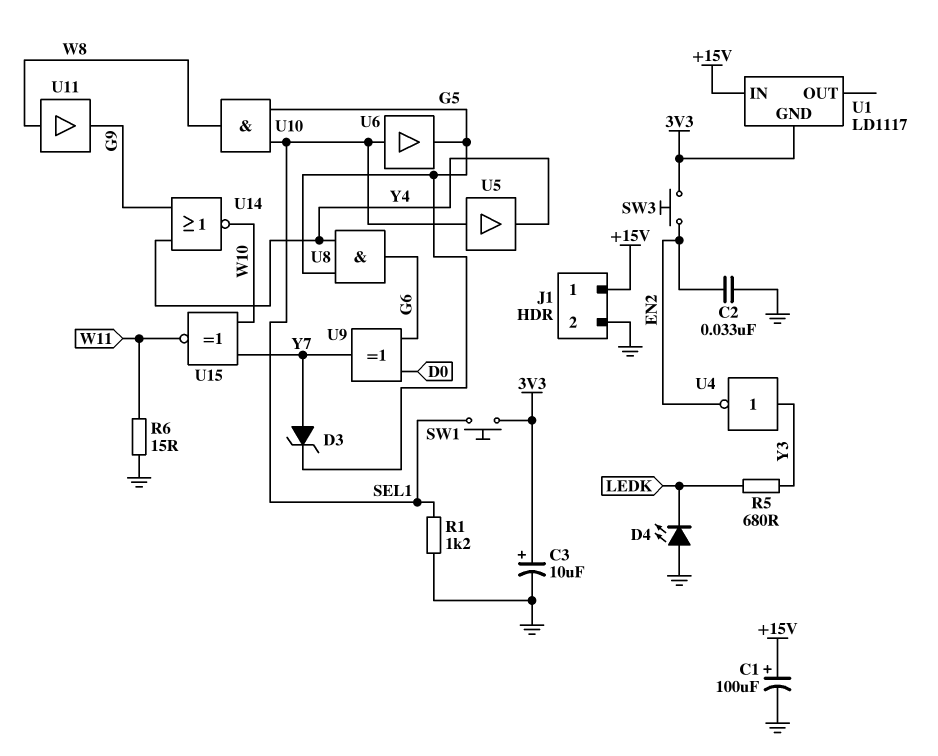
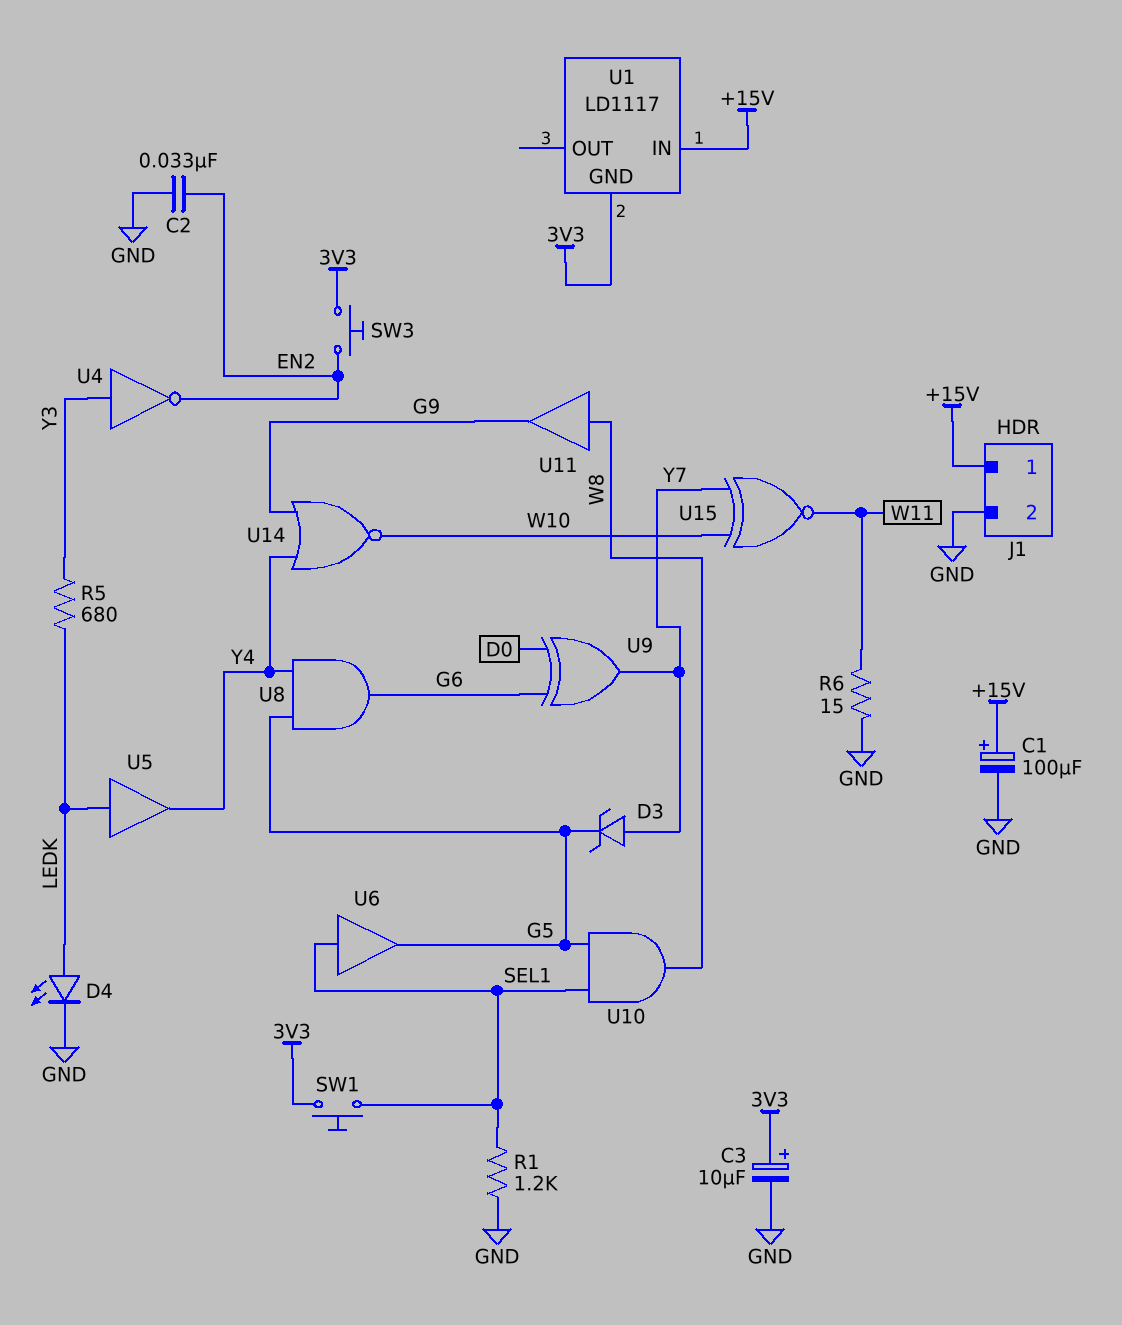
D4: LED (A GND, K LEDK) -> LED (A LEDK, K GND)
U5: buffer (in SEL1, out Y4) -> buffer (in LEDK, out Y4)

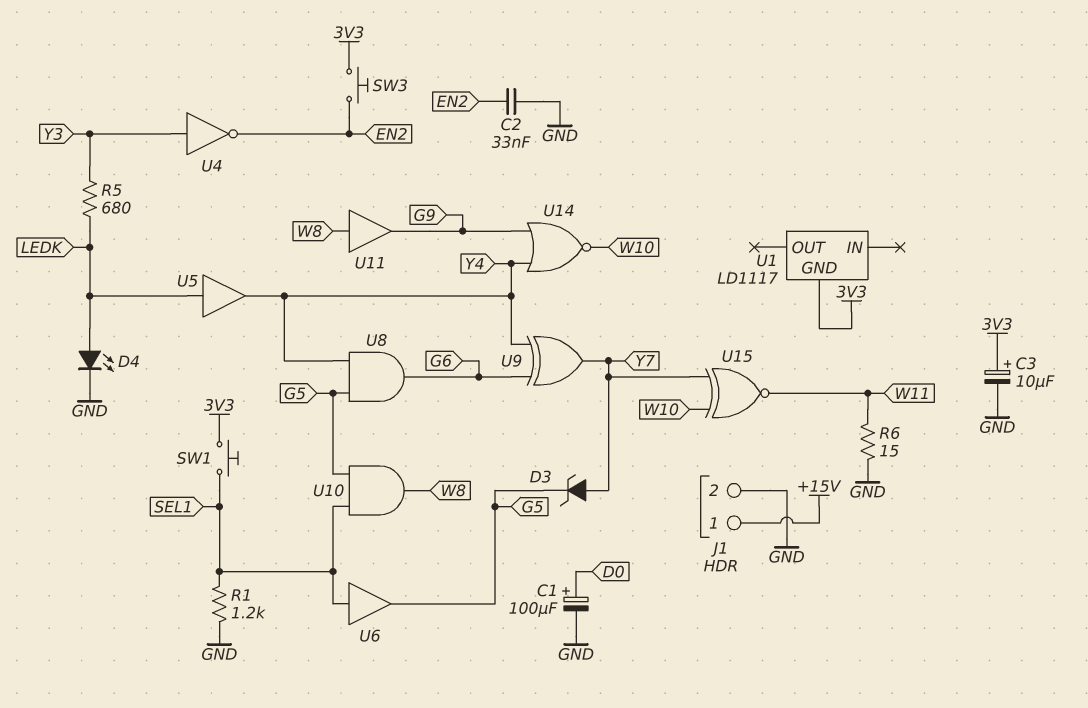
C1: 100uF (plus +15V, minus GND) -> 100uF (plus D0, minus GND)
U1 pin IN: +15V -> none
U9: XOR (in D0, in G6, out Y7) -> XOR (in G6, in Y4, out Y7)

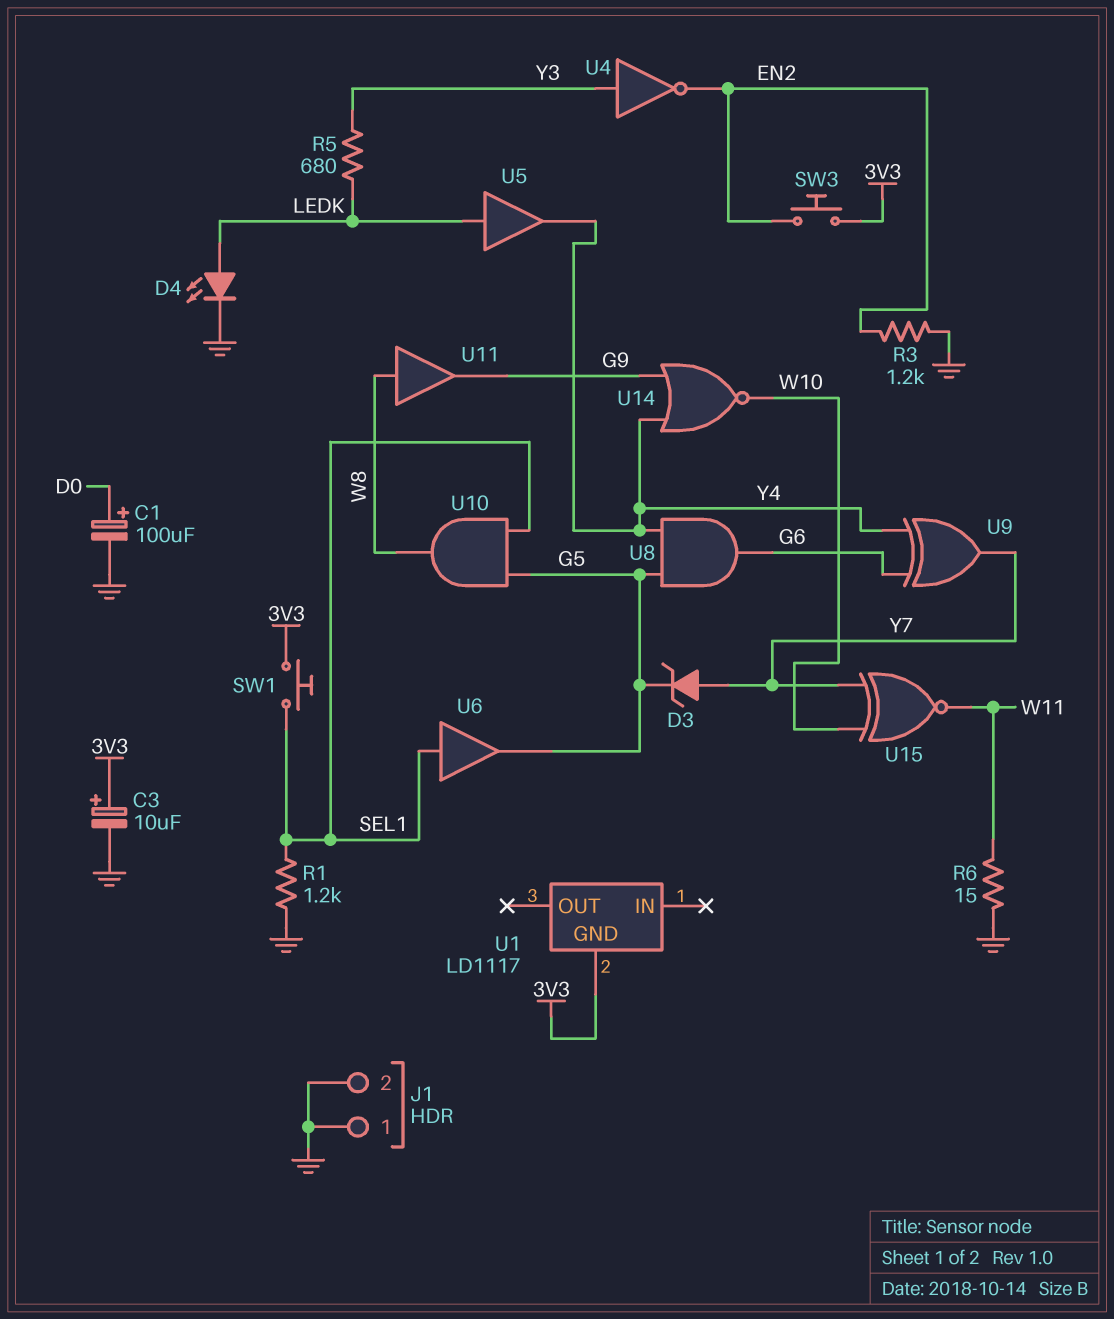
C2: 33nF (EN2, GND) -> none
J1 pin 1: +15V -> GND
R3: none -> 1.2k (EN2, GND)

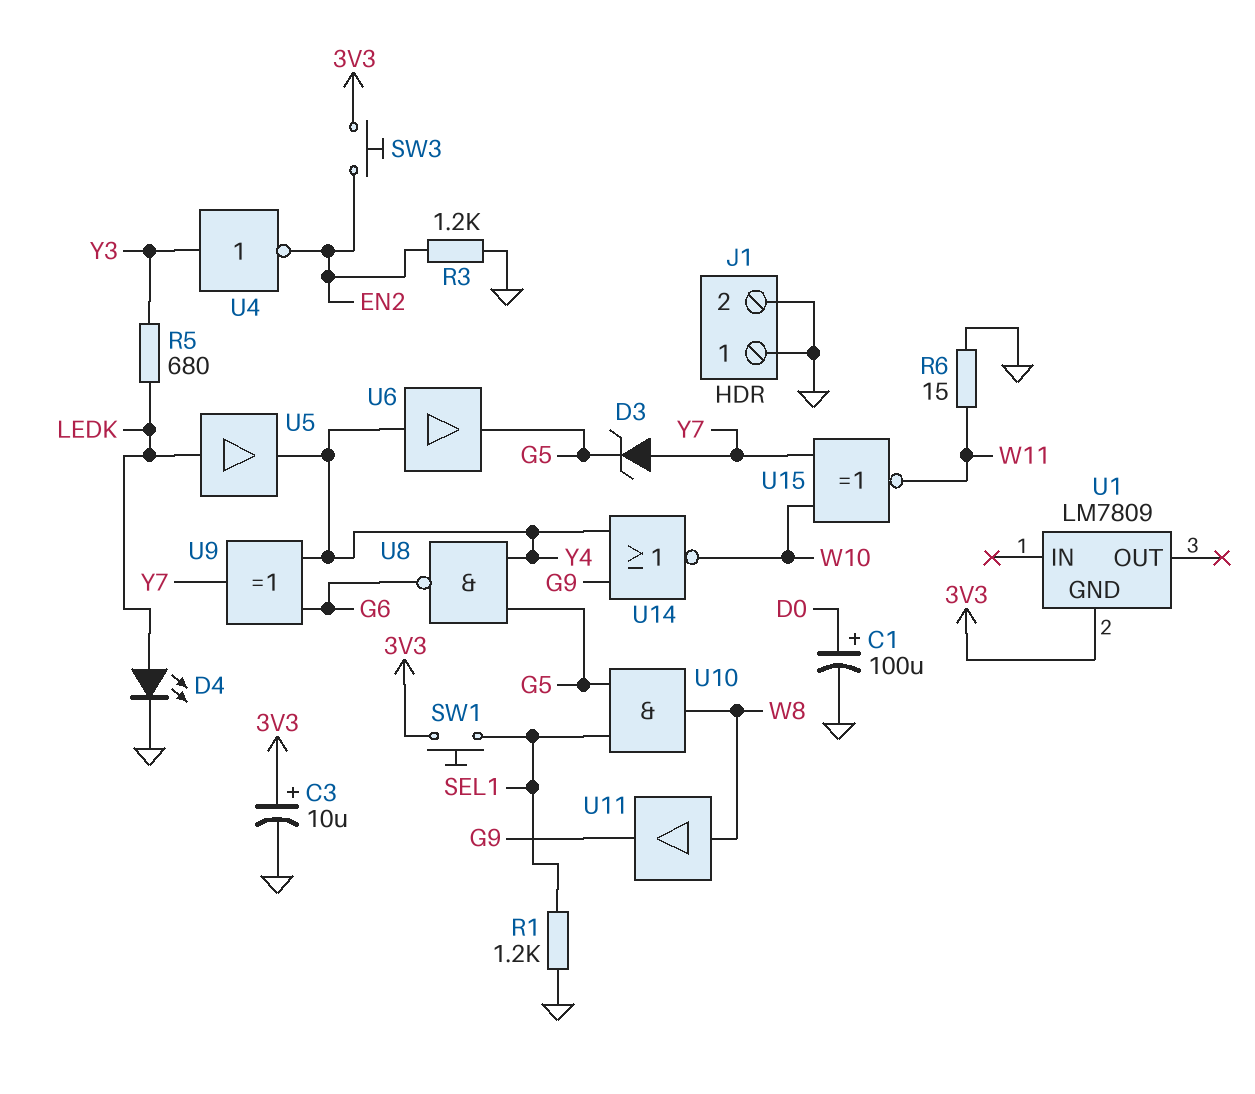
U1: LD1117 -> LM7809
U6: buffer (in SEL1, out G5) -> buffer (in Y4, out G5)
U8: AND (in G5, in Y4, out G6) -> NAND (in G5, in Y4, out G6)

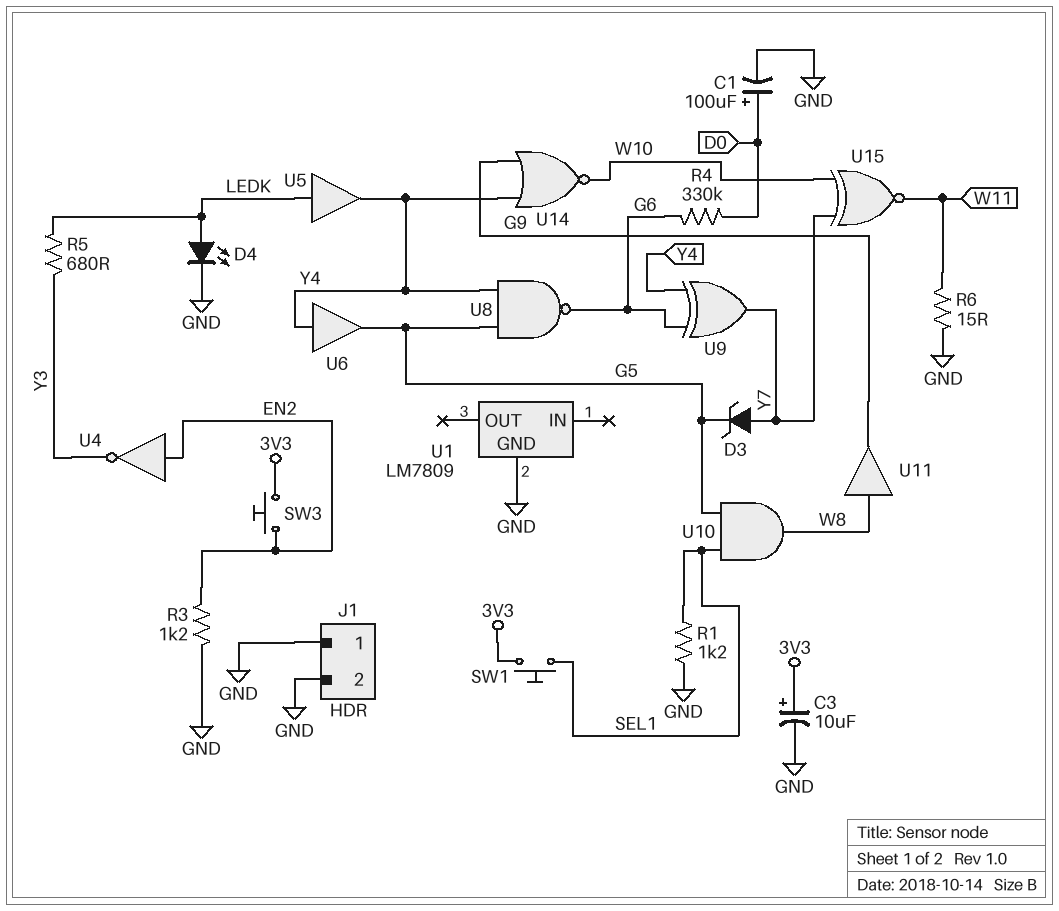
R4: none -> 330k (D0, G6)
U1 pin GND: 3V3 -> GND
U4: NOT (in Y3, out EN2) -> NOT (in EN2, out Y3)

